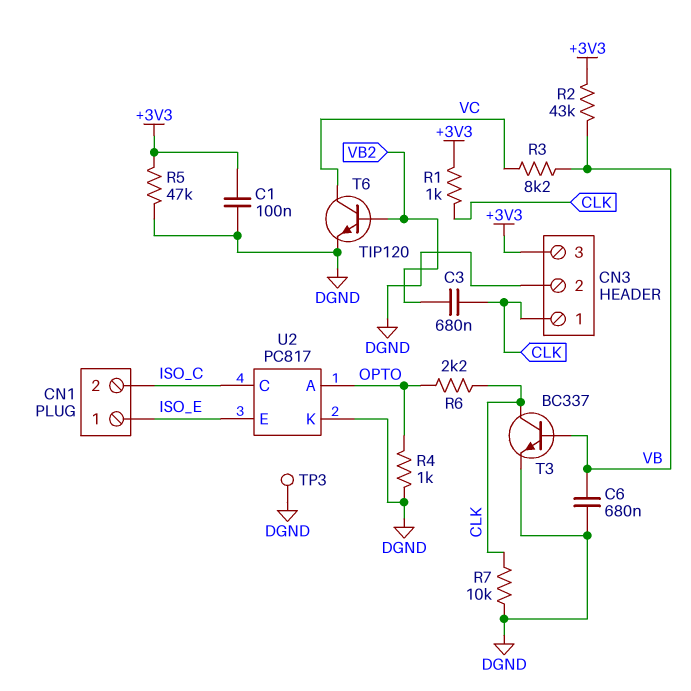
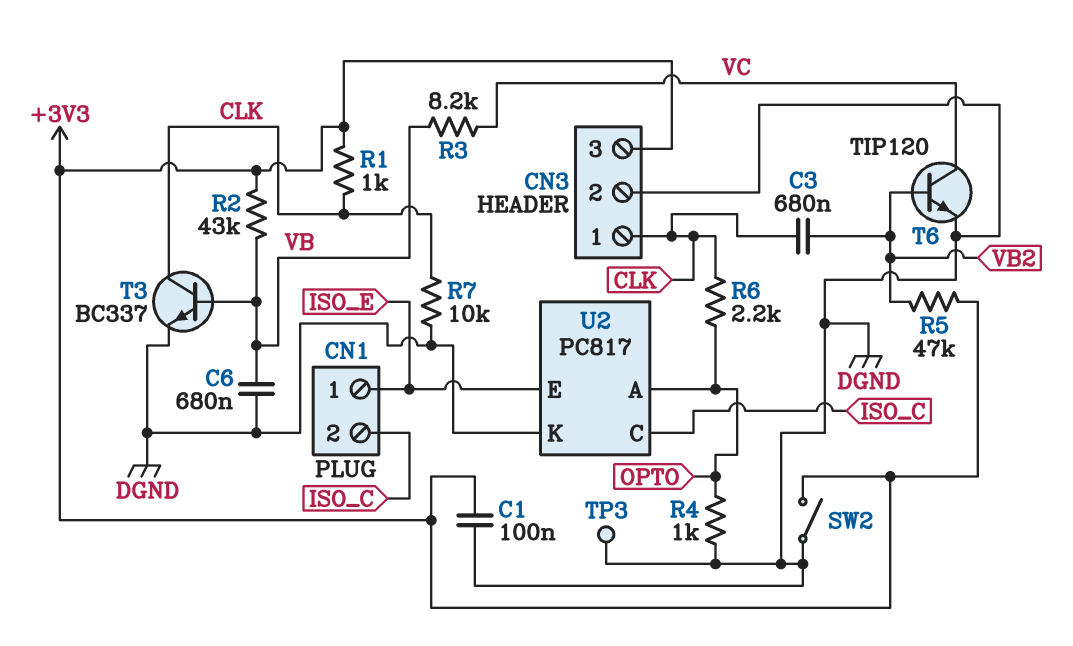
R5: 47k (+3V3, DGND) -> 47k (+3V3, VB2)
SW2: none -> switch (+3V3, DGND)

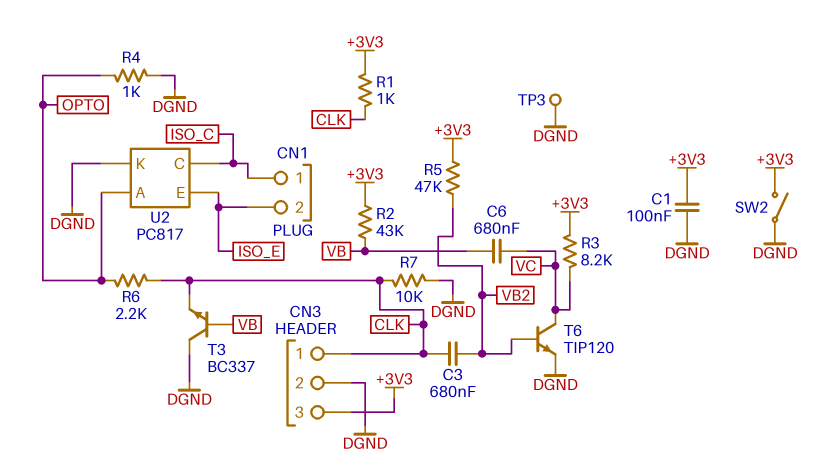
C6: 680nF (DGND, VB) -> 680nF (VB, VC)
CN1 pin 1: ISO_E -> ISO_C
CN1 pin 2: ISO_C -> ISO_E
R3: 8.2k (VB, VC) -> 8.2k (+3V3, VC)
T3: NPN BC337 (B VB, C CLK, E DGND) -> NPN BC337 (B VB, C DGND, E CLK)

